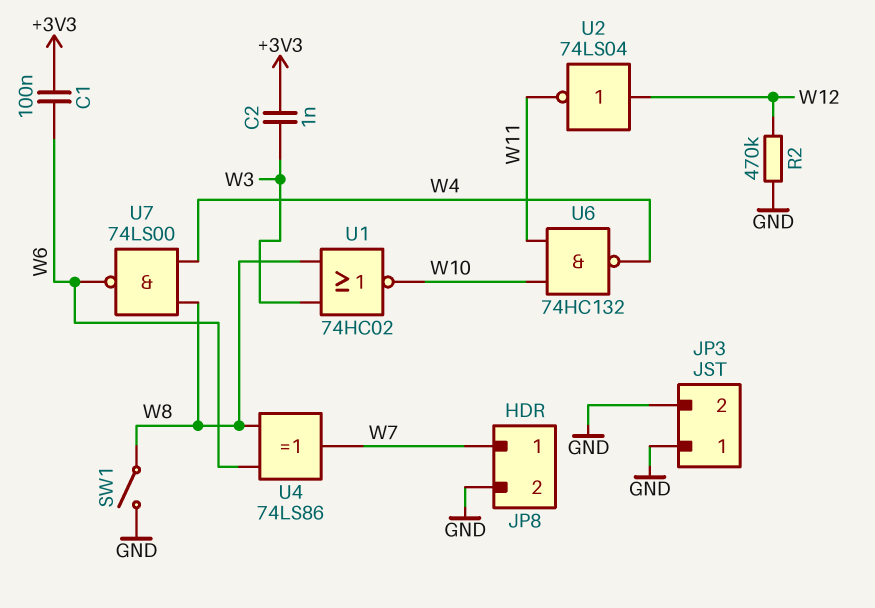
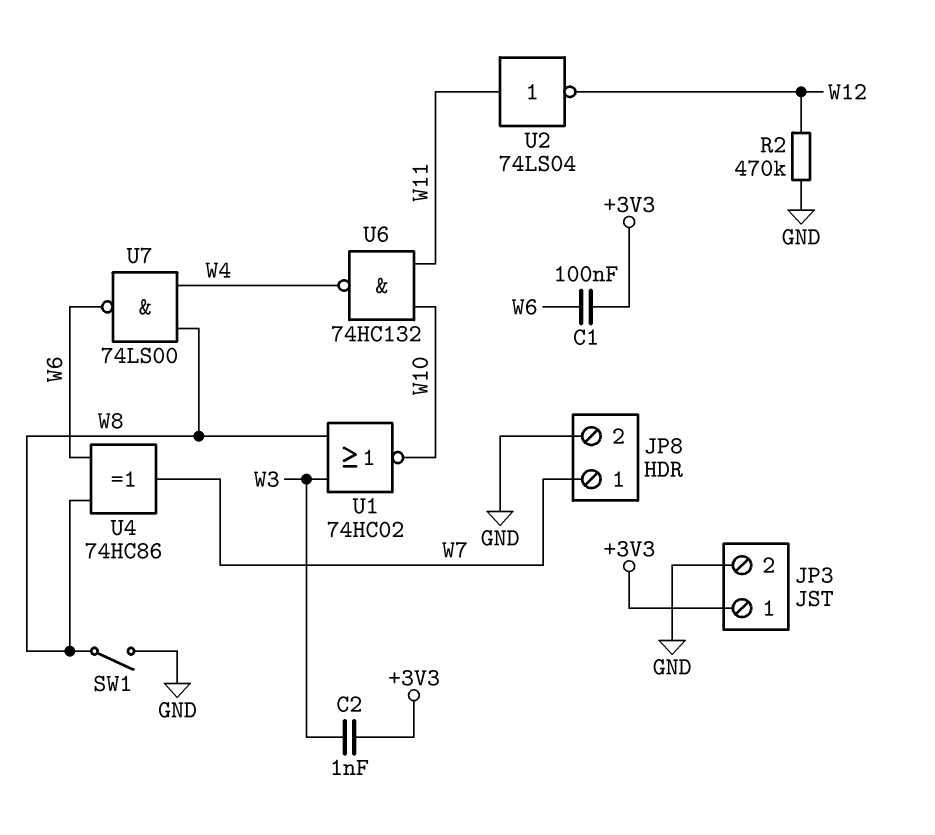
JP3 pin 1: GND -> +3V3
U2: NOT 74LS04 (in W12, out W11) -> NOT 74LS04 (in W11, out W12)
U4: XOR 74LS86 (in W6, in W8, out W7) -> XOR 74HC86 (in W6, in W8, out W7)

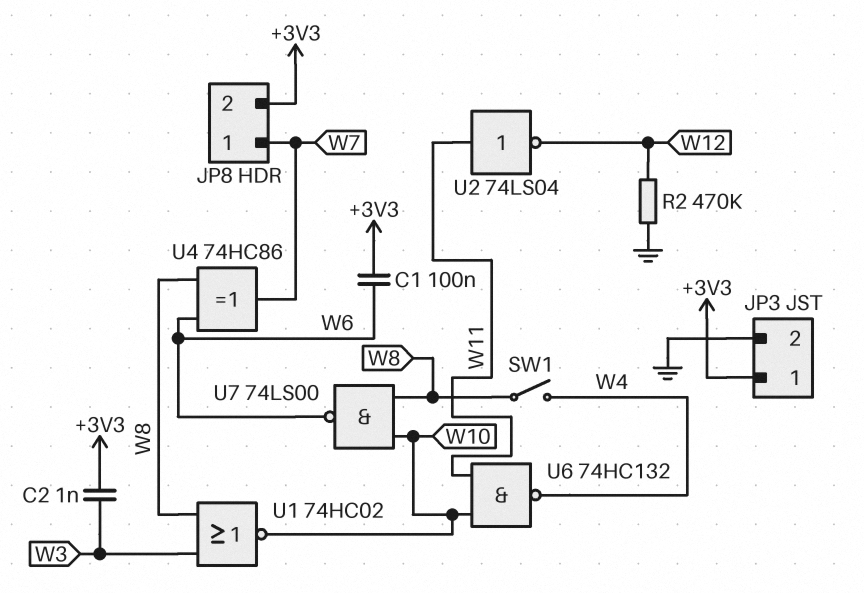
JP8 pin 2: GND -> +3V3
SW1: switch (GND, W8) -> switch (W4, W8)
U7: NAND 74LS00 (in W4, in W8, out W6) -> NAND 74LS00 (in W8, in W10, out W6)

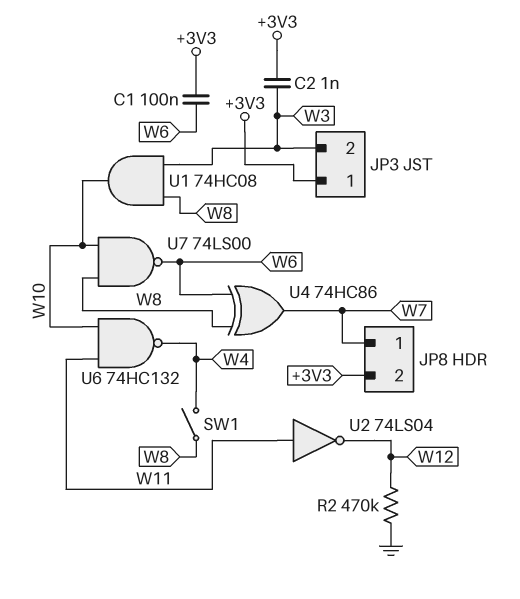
JP3 pin 2: GND -> W3
U1: NOR 74HC02 (in W3, in W8, out W10) -> AND 74HC08 (in W3, in W8, out W10)

